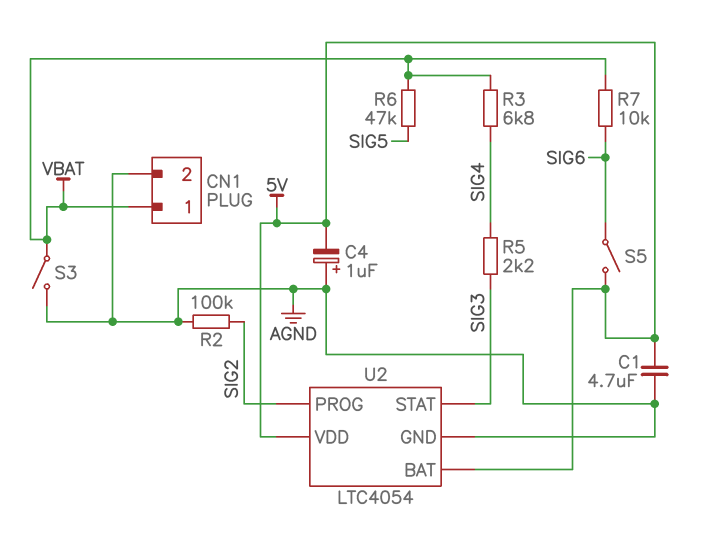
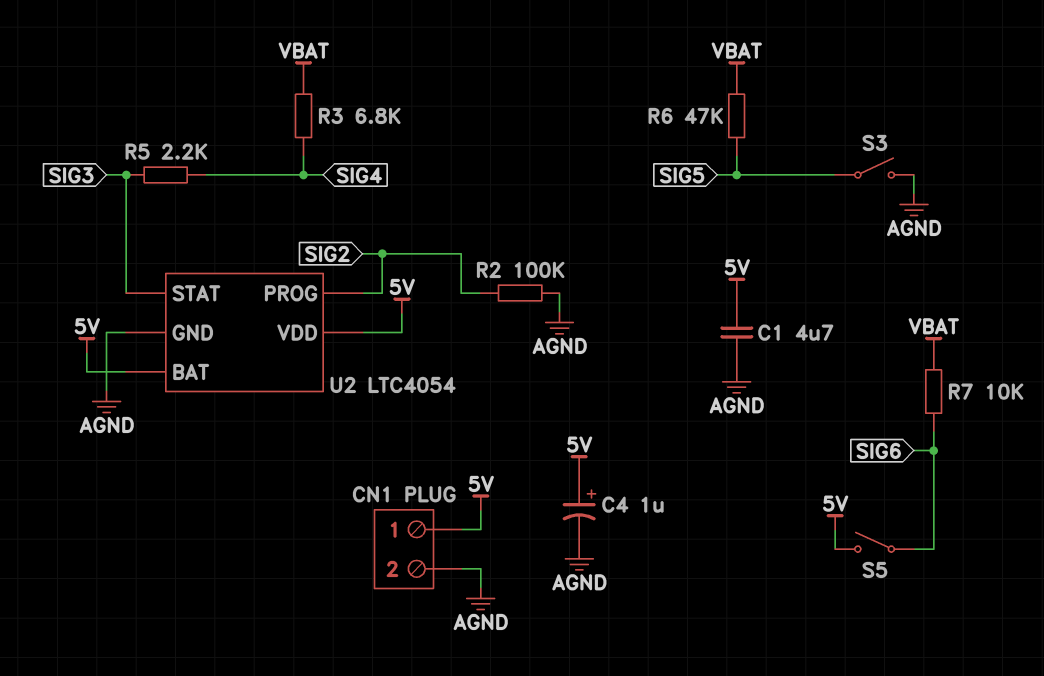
C4: 1uF (plus AGND, minus 5V) -> 1uF (plus 5V, minus AGND)
CN1 pin 1: VBAT -> 5V
S3: switch (AGND, VBAT) -> switch (AGND, SIG5)

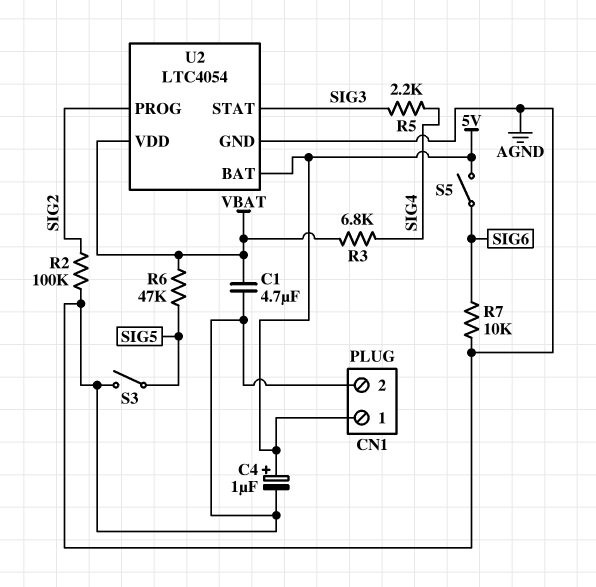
C1: 4.7uF (5V, AGND) -> 4.7uF (AGND, VBAT)
R7: 10k (SIG6, VBAT) -> 10k (AGND, SIG6)
U2 pin VDD: 5V -> VBAT

